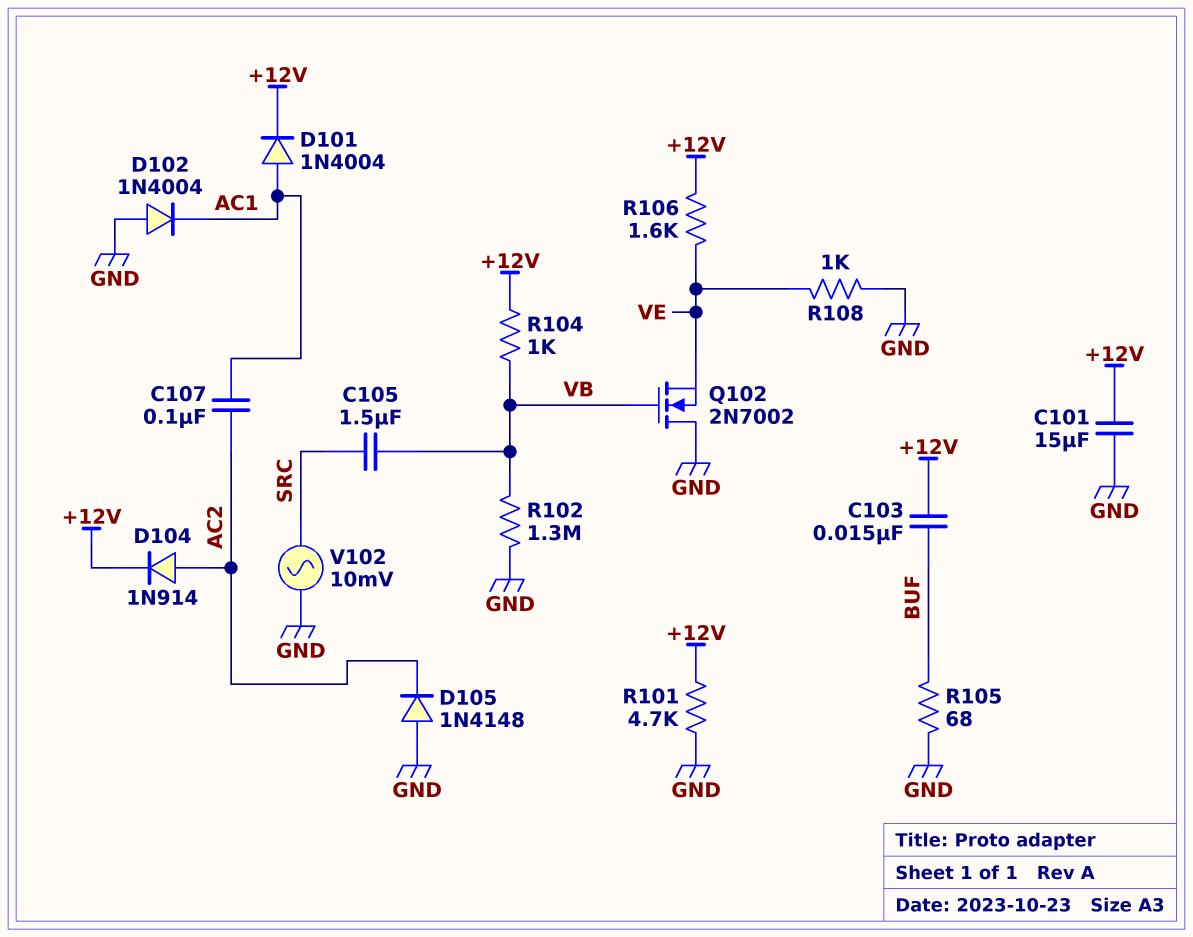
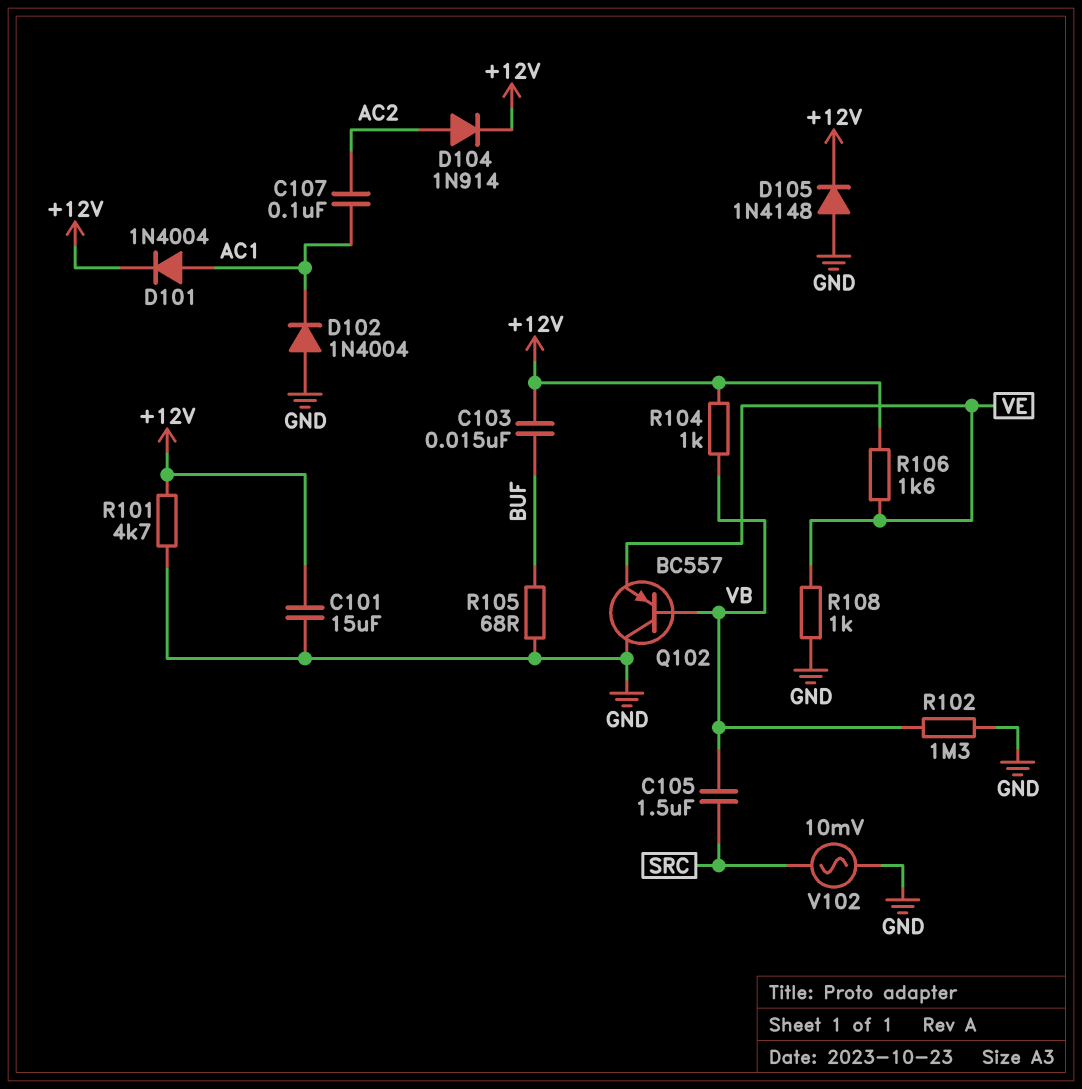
D105: diode 1N4148 (A GND, K AC2) -> diode 1N4148 (A GND, K +12V)
Q102: NMOS 2N7002 (G VB, D GND, S VE) -> PNP BC557 (B VB, C GND, E VE)

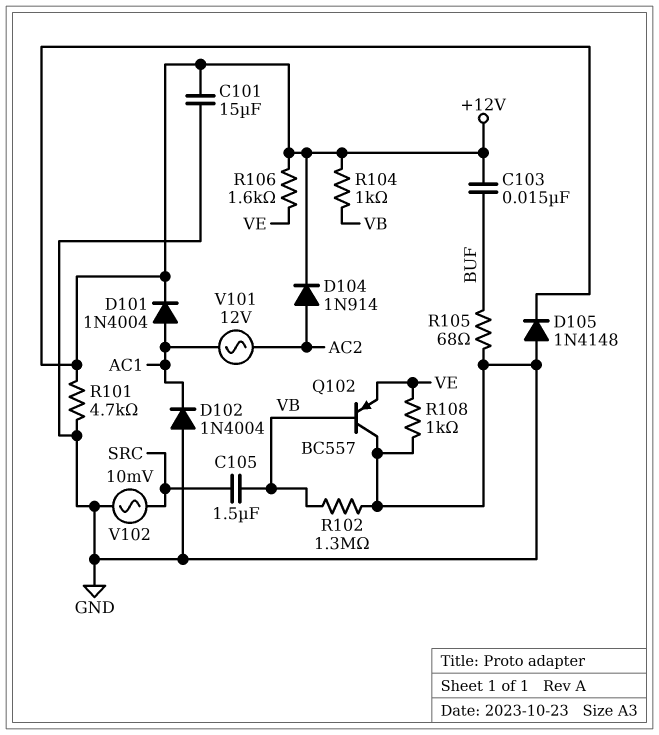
C107: 100nF (AC1, AC2) -> none
V101: none -> AC 12V (AC1, AC2)

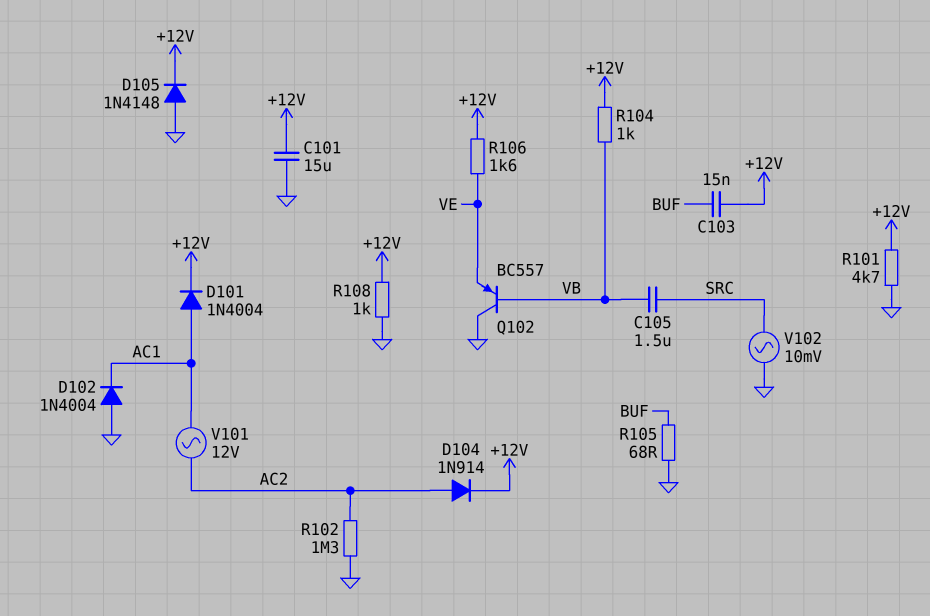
R102: 1.3M (GND, VB) -> 1.3M (AC2, GND)
R108: 1k (GND, VE) -> 1k (+12V, GND)

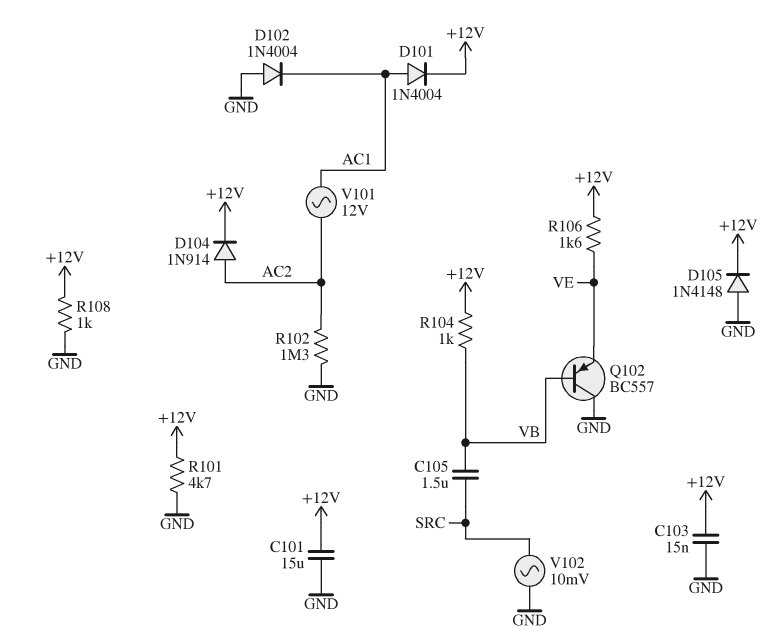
C103: 15nF (+12V, BUF) -> 15nF (+12V, GND)
R105: 68 (BUF, GND) -> none

